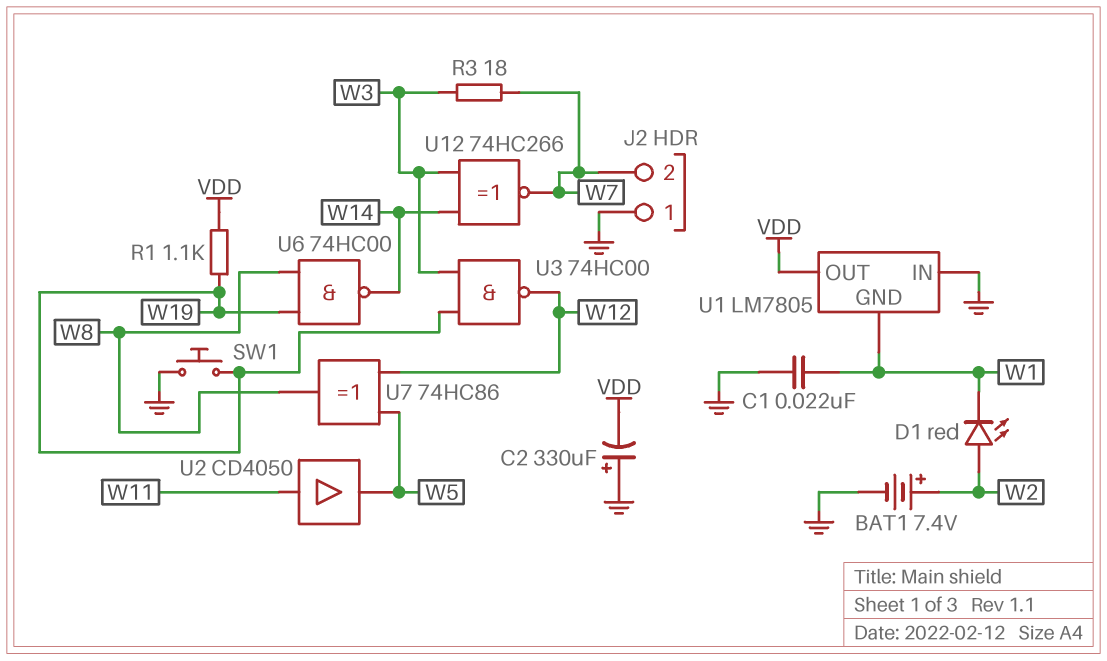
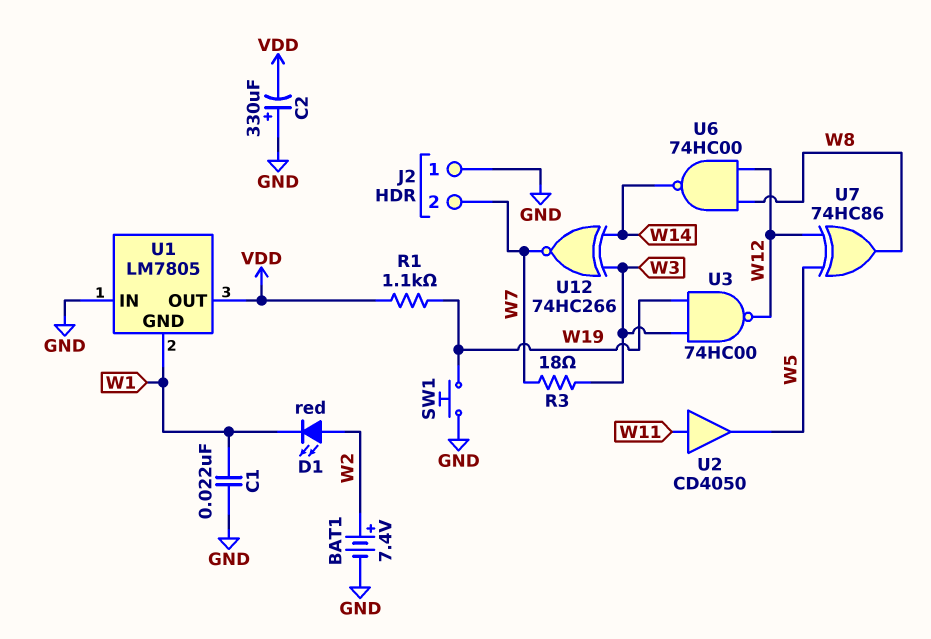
U6: NAND 74HC00 (in W8, in W19, out W14) -> NAND 74HC00 (in W8, in W12, out W14)

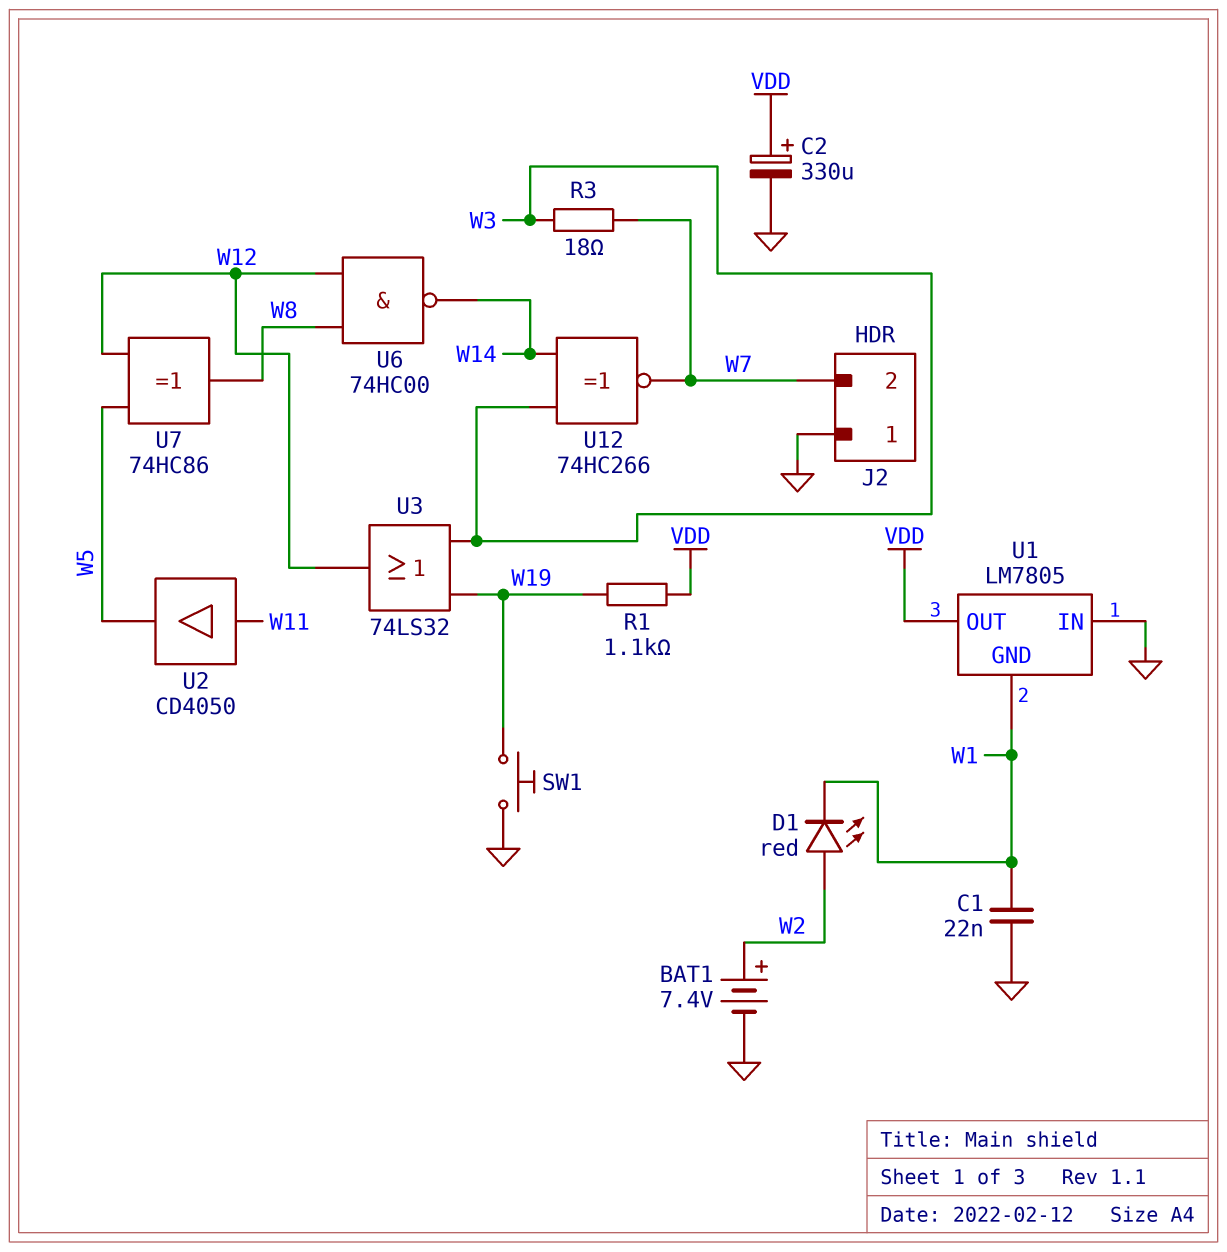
C2: 330uF (plus GND, minus VDD) -> 330uF (plus VDD, minus GND)
U3: NAND 74HC00 (in W3, in W19, out W12) -> OR 74LS32 (in W3, in W19, out W12)

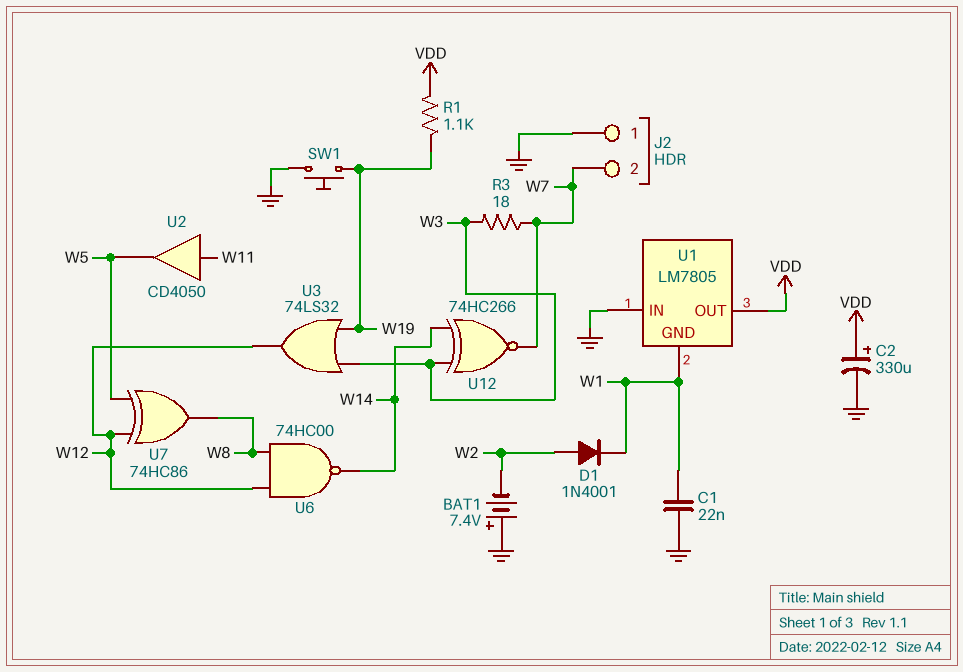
BAT1: 7.4V (plus W2, minus GND) -> 7.4V (plus GND, minus W2)
D1: LED red (A W2, K W1) -> diode 1N4001 (A W2, K W1)

